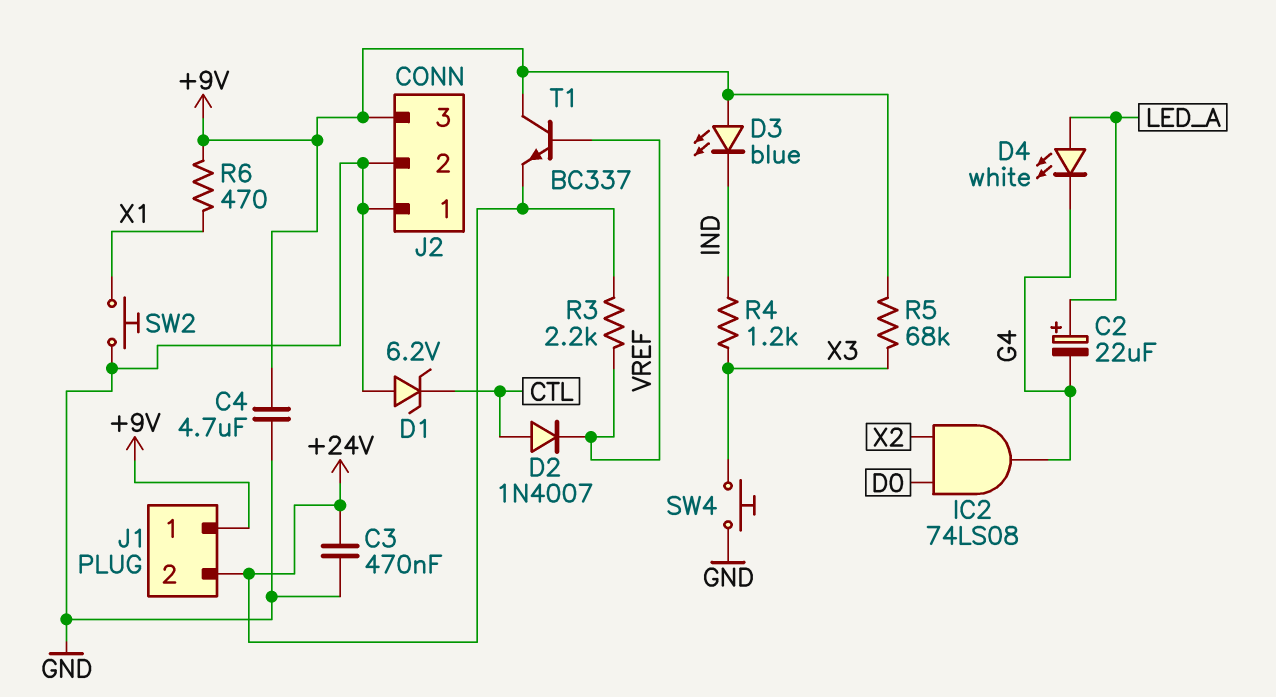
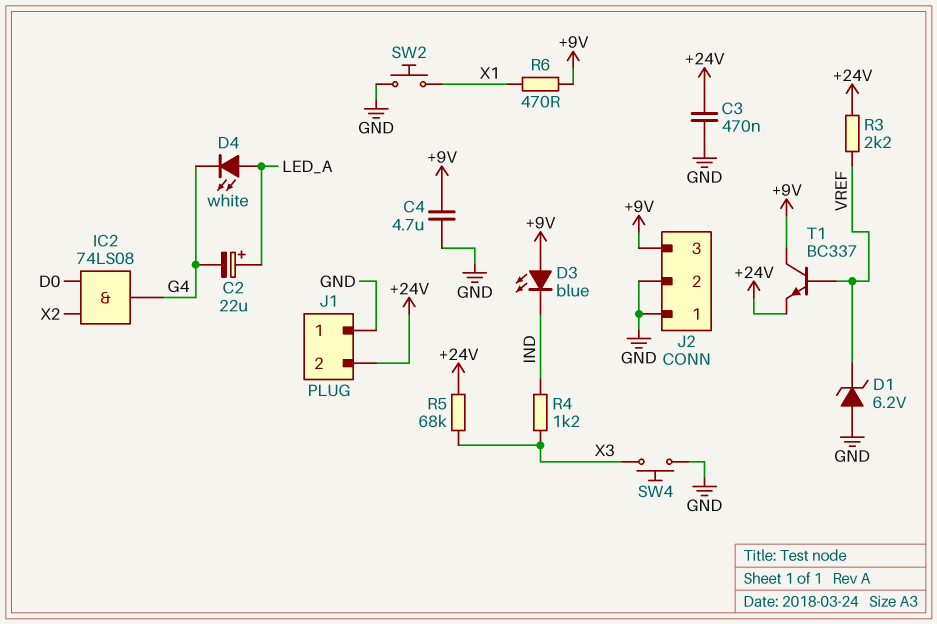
D1: zener 6.2V (A GND, K CTL) -> zener 6.2V (A GND, K VREF)
D2: diode 1N4007 (A CTL, K VREF) -> none
J1 pin 1: +9V -> GND
R5: 68k (+9V, X3) -> 68k (+24V, X3)

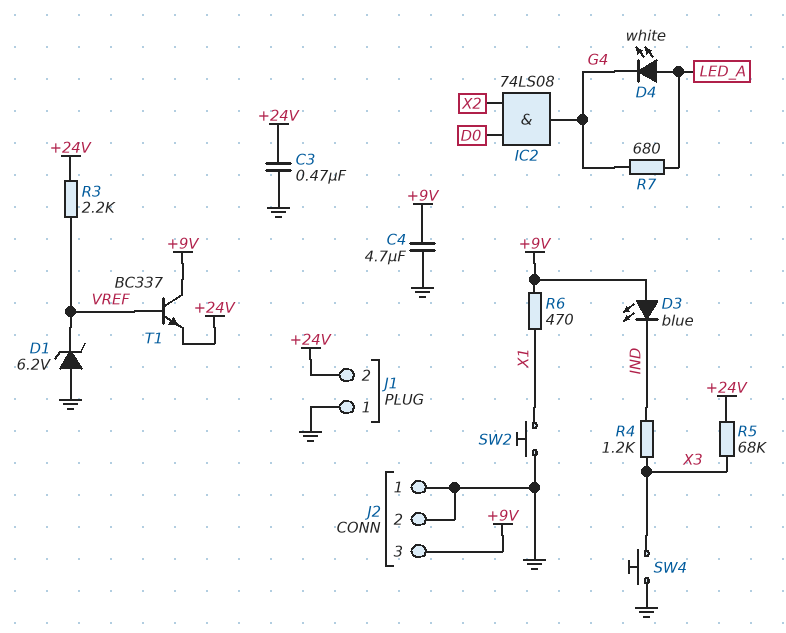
C2: 22uF (plus LED_A, minus G4) -> none
R7: none -> 680 (G4, LED_A)

